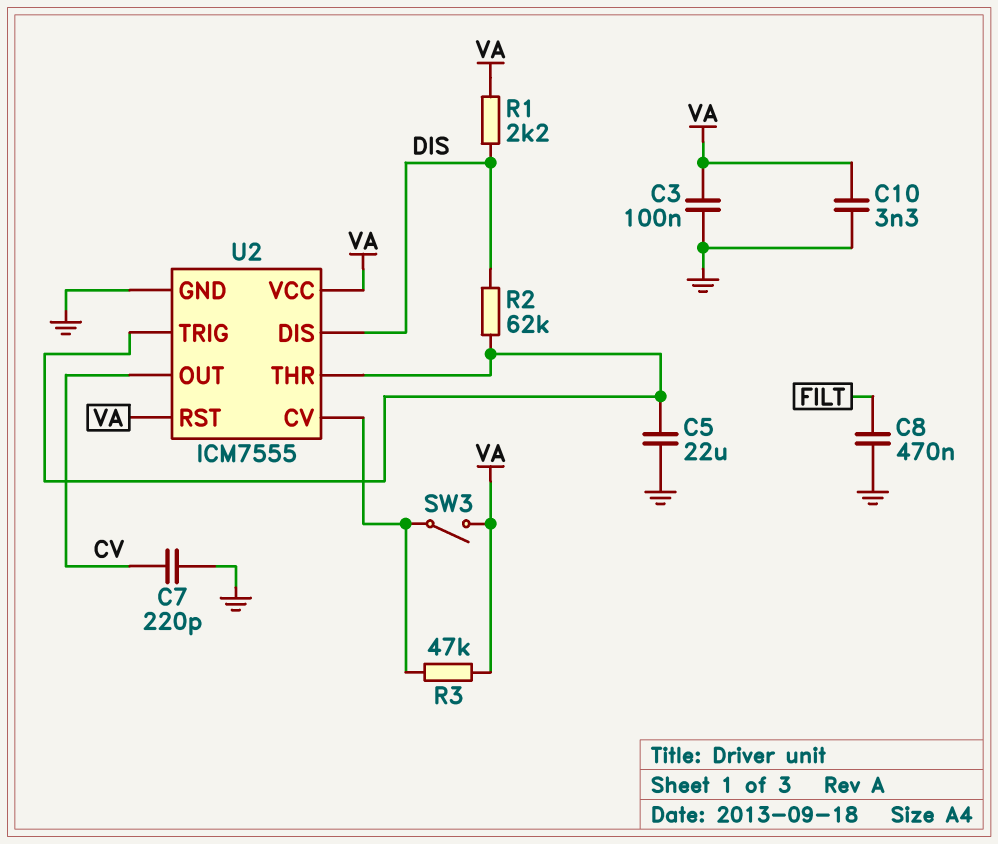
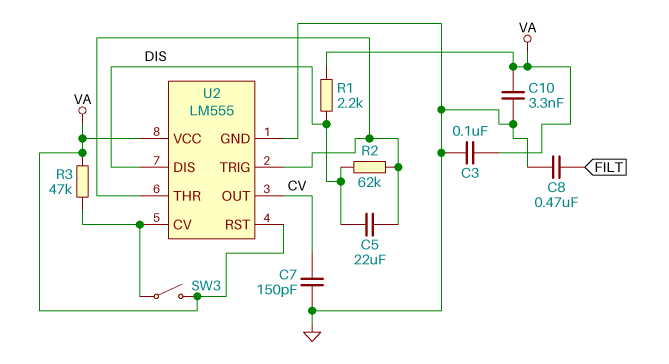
C5: 22uF (GND, U2/THR) -> 22uF (DIS, U2/THR)
C7: 220pF (CV, GND) -> 150pF (CV, GND)
U2: ICM7555 -> LM555

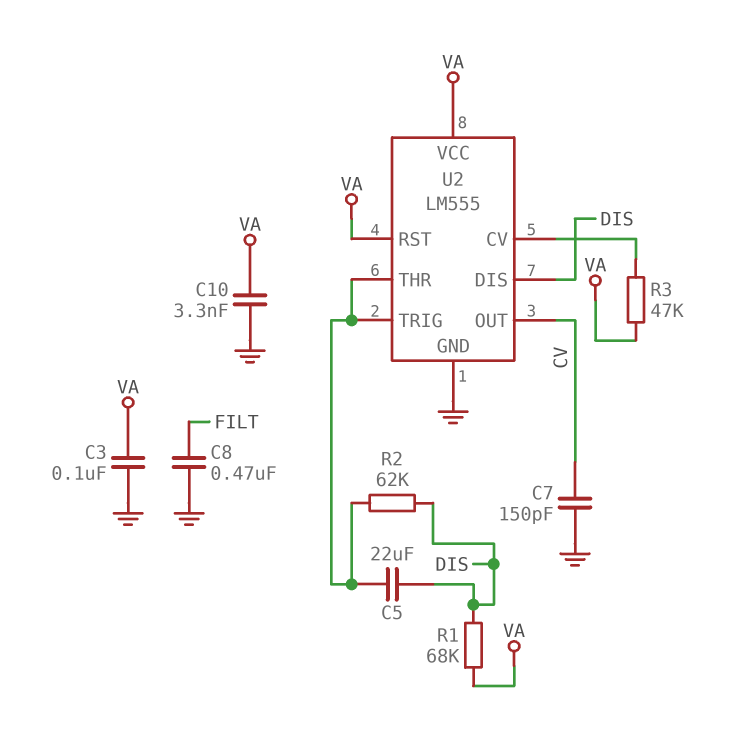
R1: 2.2k (DIS, VA) -> 68k (DIS, VA)
SW3: switch (U2/CV, VA) -> none

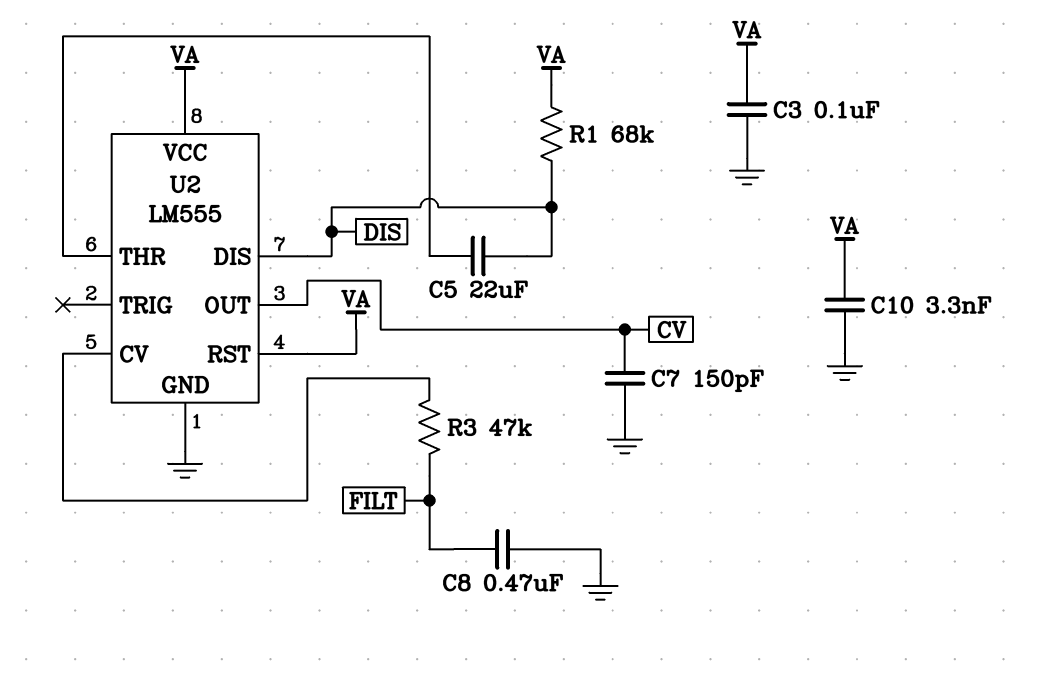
R2: 62k (DIS, U2/THR) -> none
R3: 47k (U2/CV, VA) -> 47k (FILT, U2/CV)
U2 pin TRIG: U2/THR -> none

